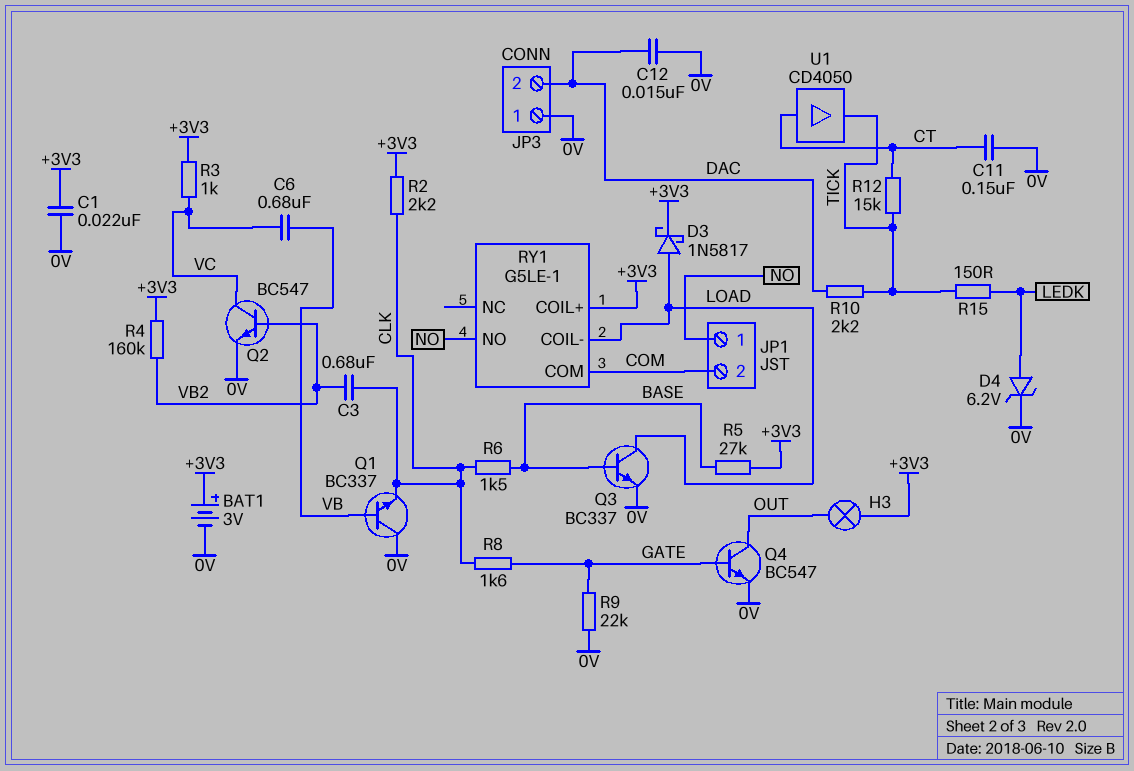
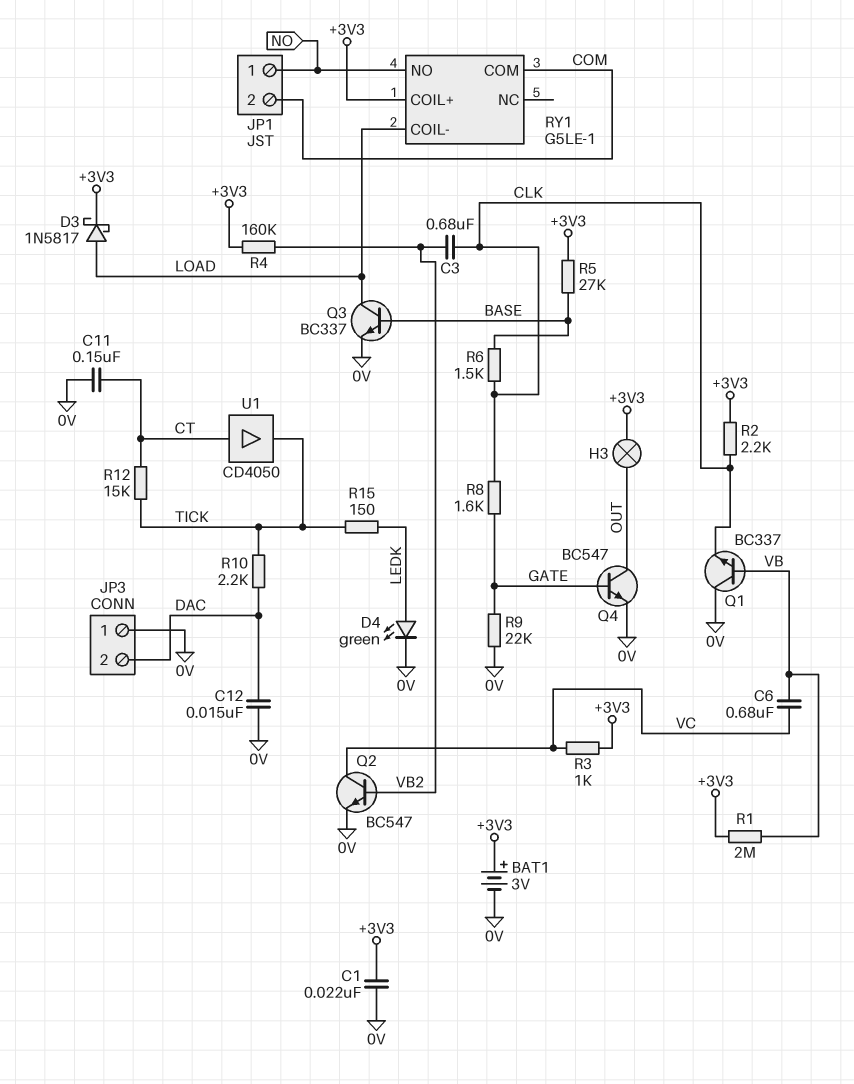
D4: zener 6.2V (A LEDK, K 0V) -> LED green (A LEDK, K 0V)
R1: none -> 2M (+3V3, VB)

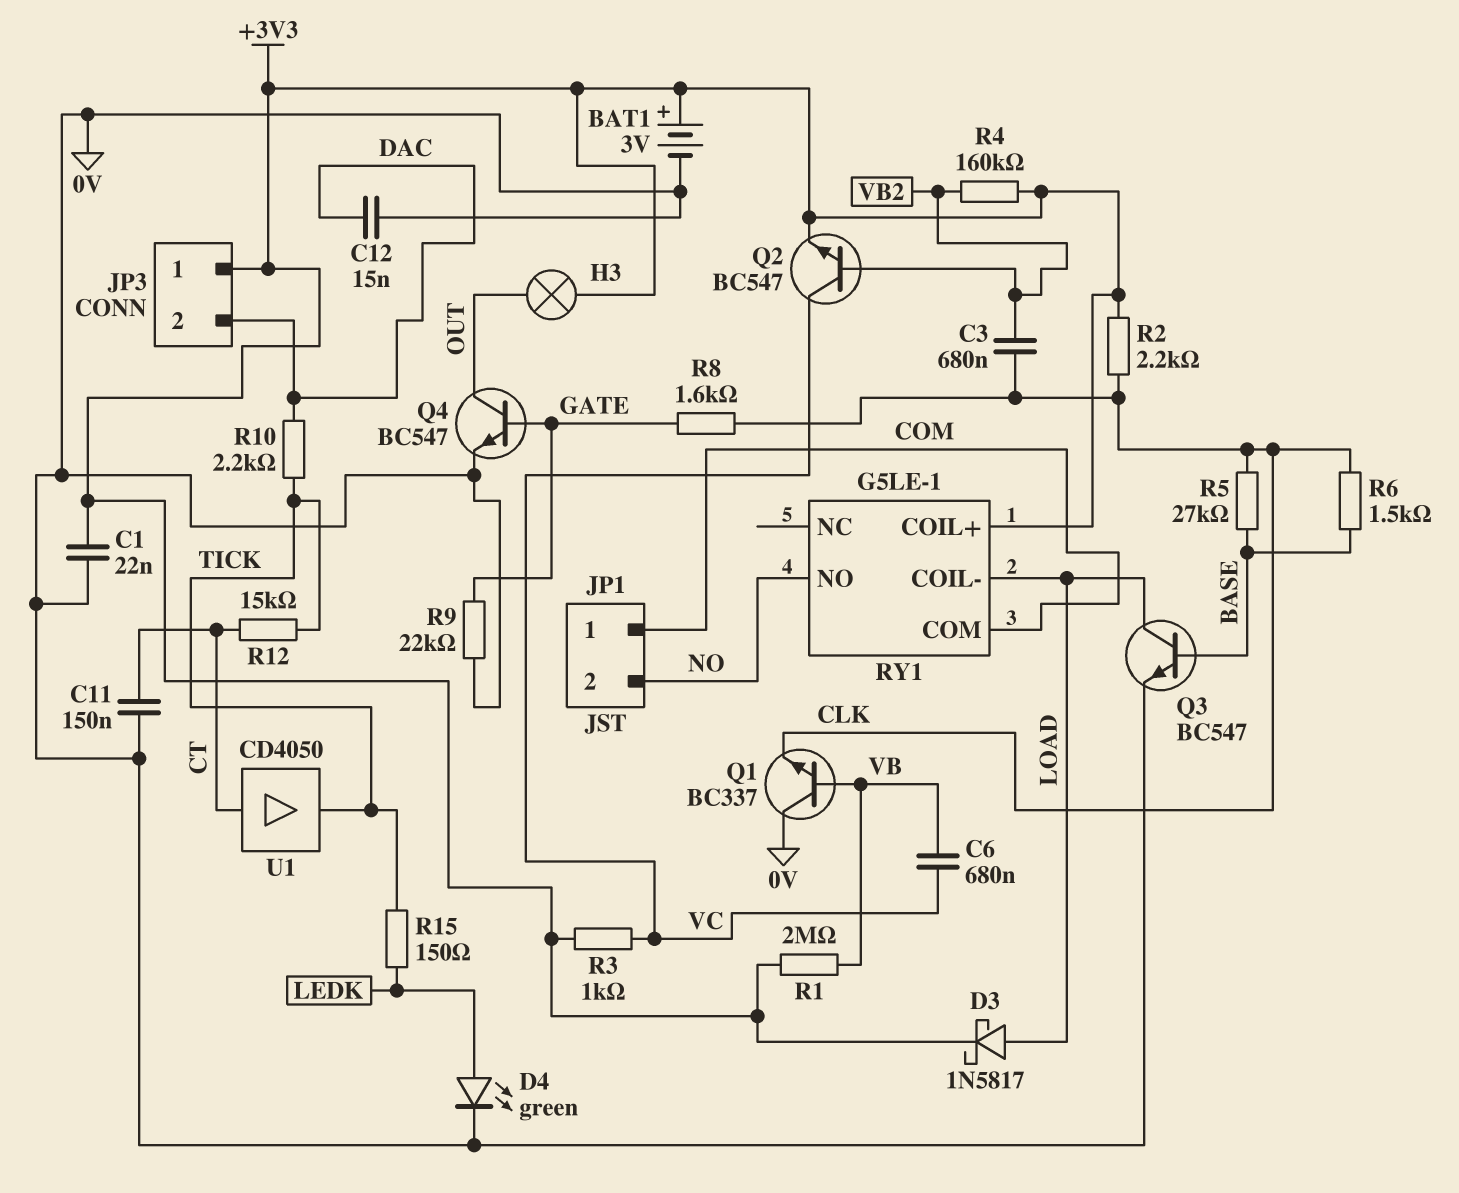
JP1 pin 1: NO -> COM
JP1 pin 2: COM -> NO
JP3 pin 1: 0V -> +3V3
Q2: NPN BC547 (B VB2, C VC, E 0V) -> NPN BC547 (B VB2, C VC, E +3V3)
Q3: NPN BC337 (B BASE, C LOAD, E 0V) -> NPN BC547 (B BASE, C LOAD, E 0V)
R5: 27k (+3V3, BASE) -> 27k (BASE, CLK)

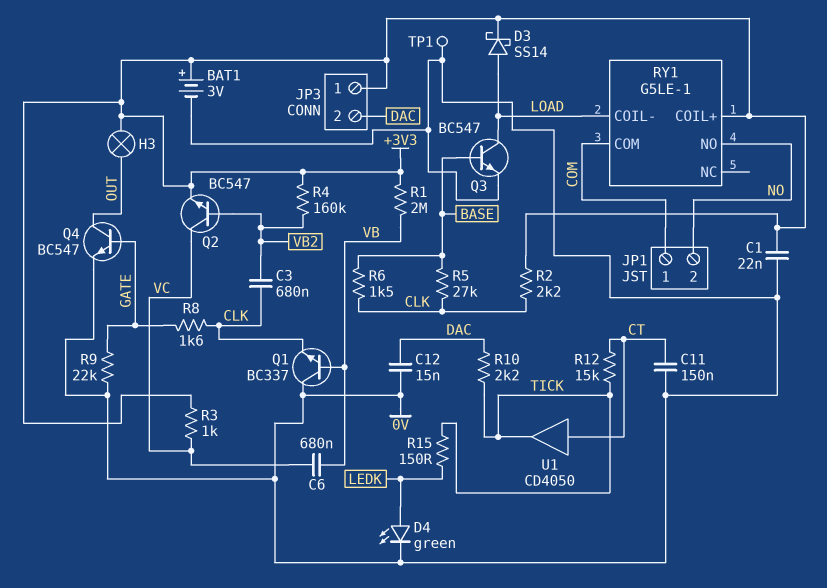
D3: schottky 1N5817 (A LOAD, K +3V3) -> schottky SS14 (A LOAD, K +3V3)
TP1: none -> test point (0V)

